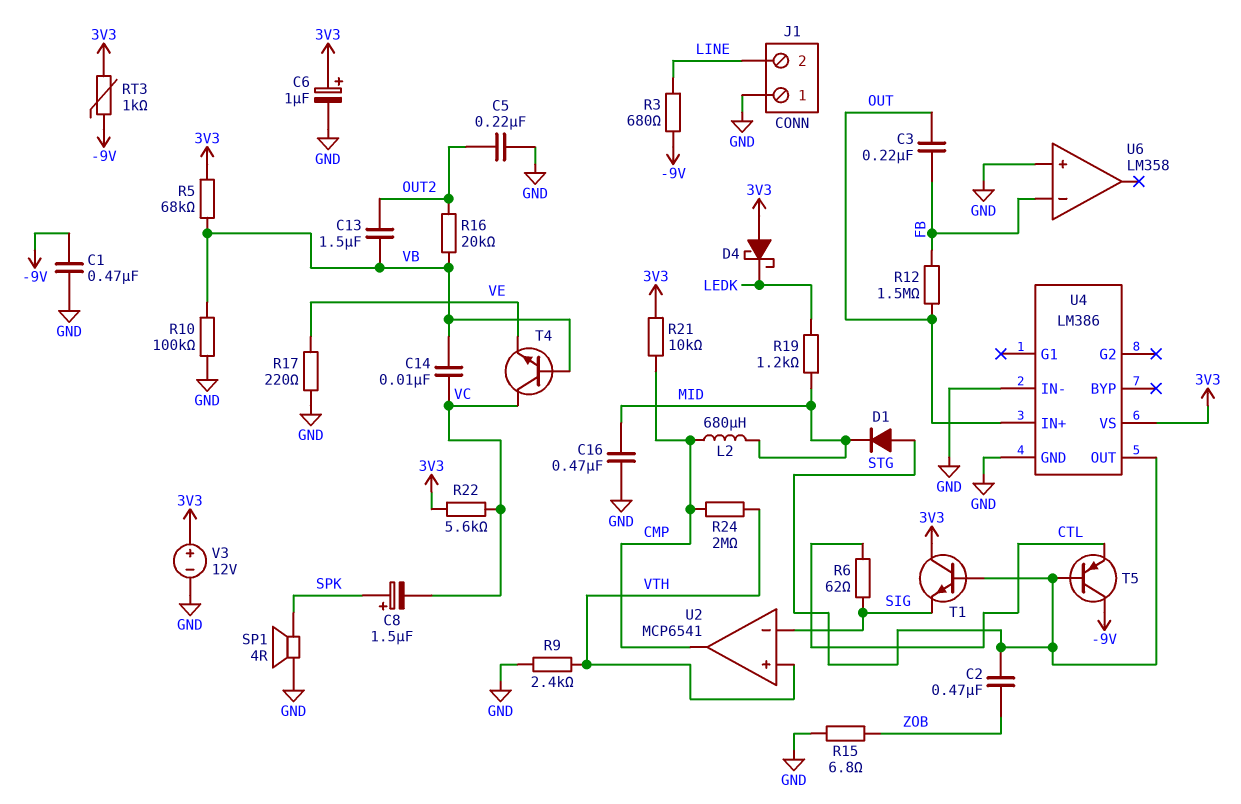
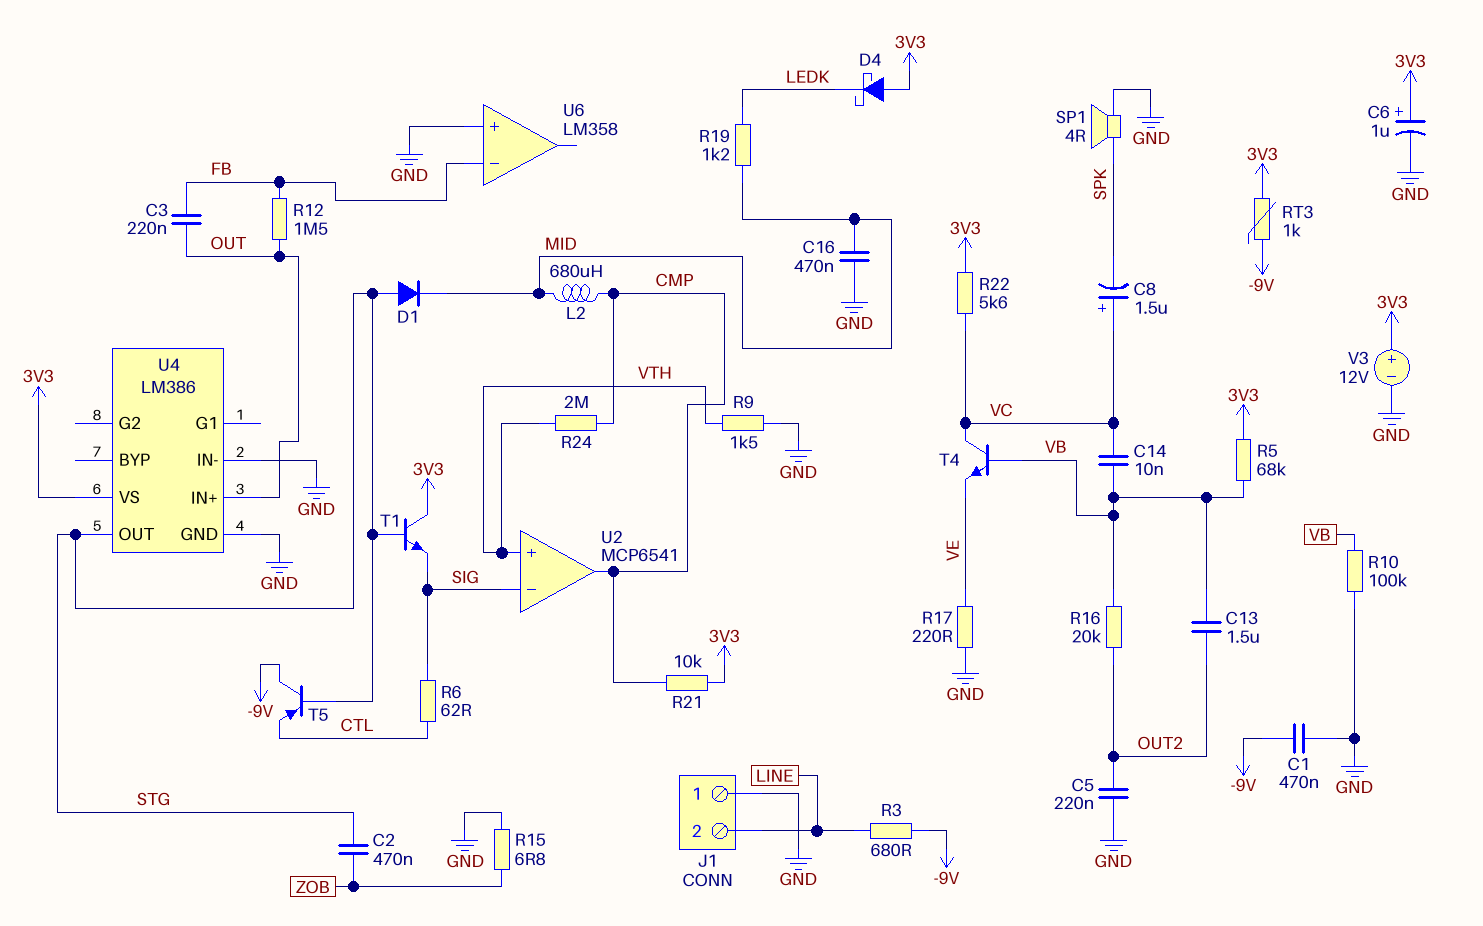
C8: 1.5uF (plus SPK, minus VC) -> 1.5uF (plus VC, minus SPK)
R9: 2.4k (GND, VTH) -> 1.5k (GND, VTH)

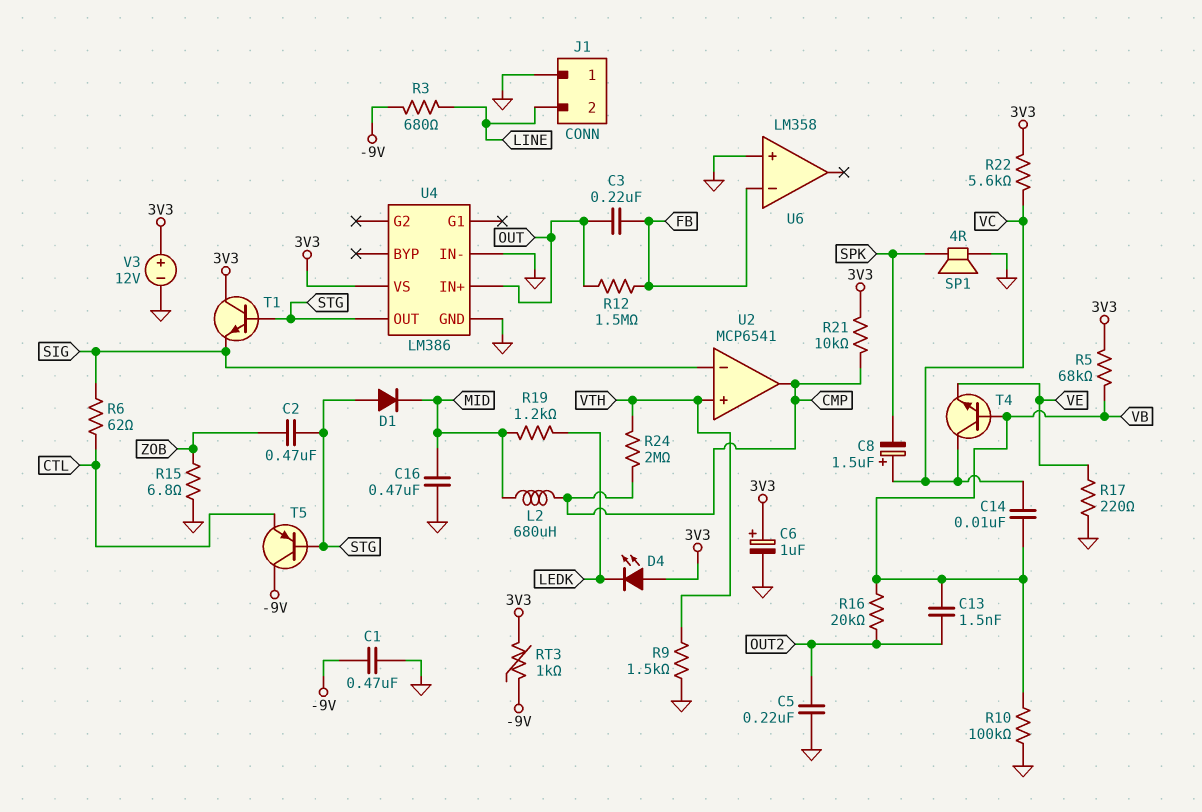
C13: 1.5uF (OUT2, VB) -> 1.5nF (OUT2, VB)
D4: schottky (A 3V3, K LEDK) -> LED (A 3V3, K LEDK)

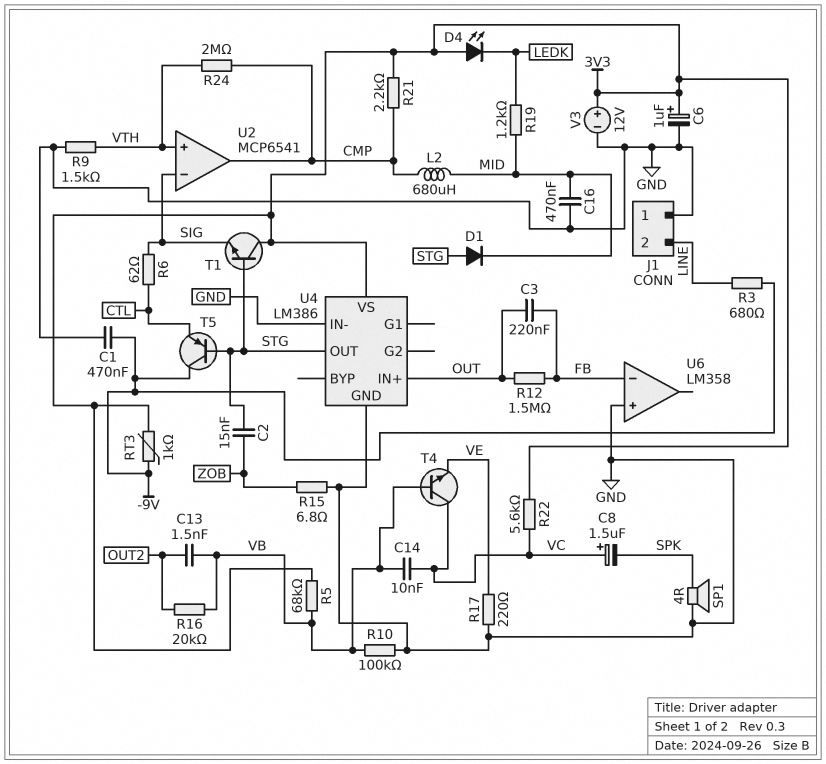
C2: 470nF (STG, ZOB) -> 15nF (STG, ZOB)
C5: 220nF (GND, OUT2) -> none
R21: 10k (3V3, CMP) -> 2.2k (3V3, CMP)

